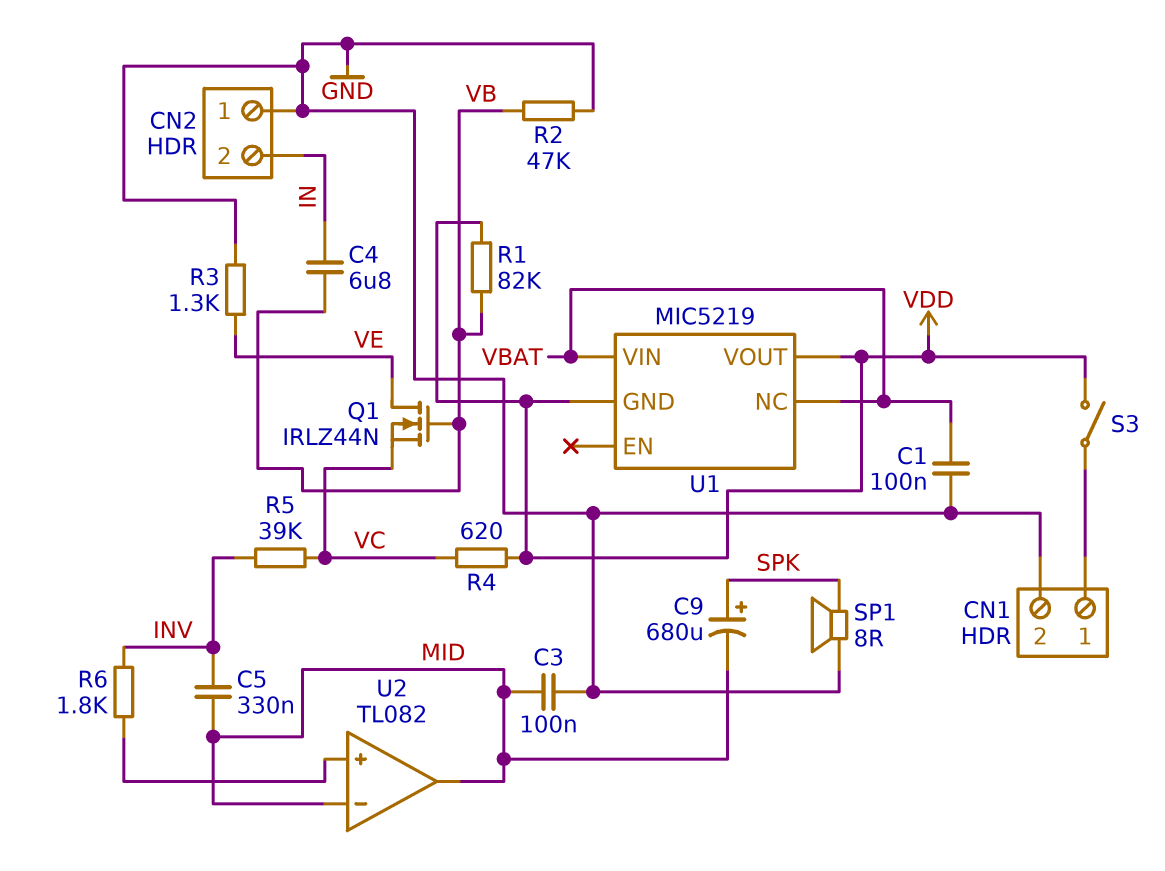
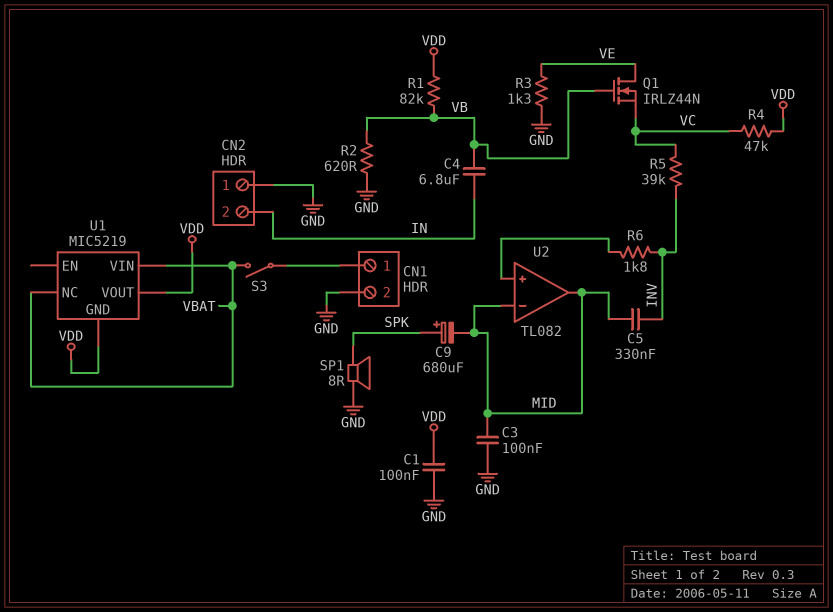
C1: 100nF (GND, VBAT) -> 100nF (GND, VDD)
R2: 47k (GND, VB) -> 620 (GND, VB)
R4: 620 (VC, VDD) -> 47k (VC, VDD)
S3: switch (CN1/1, VDD) -> switch (CN1/1, VBAT)

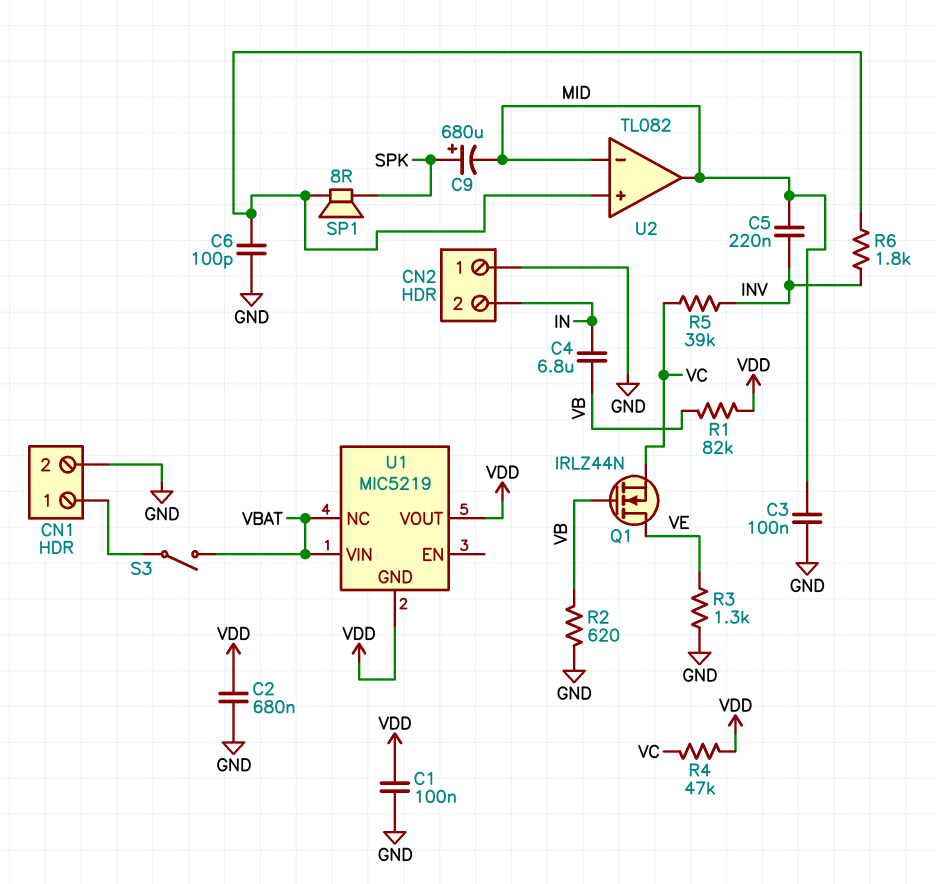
C2: none -> 680nF (GND, VDD)
C5: 330nF (INV, MID) -> 220nF (INV, MID)
C6: none -> 100pF (GND, U2/in+)
SP1: speaker 8R (GND, SPK) -> speaker 8R (SPK, U2/in+)

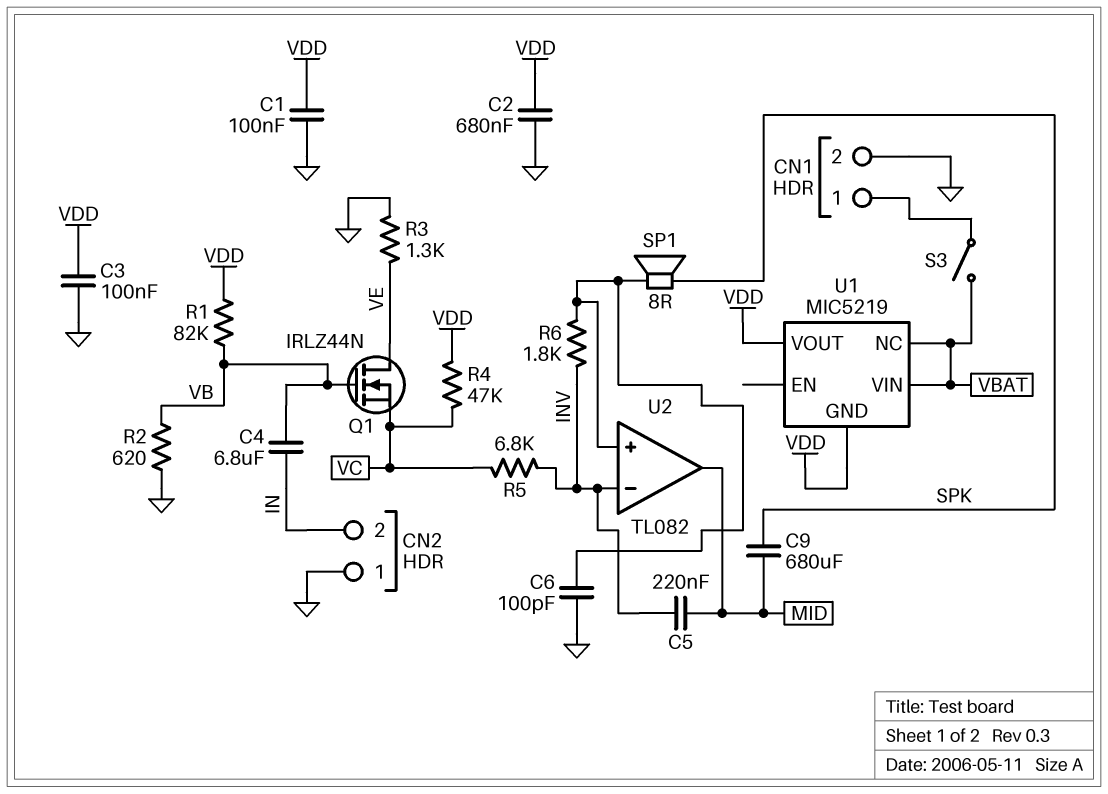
C3: 100nF (GND, MID) -> 100nF (GND, VDD)
C9: 680uF (plus SPK, minus MID) -> 680uF (MID, SPK)
R5: 39k (INV, VC) -> 6.8k (INV, VC)
U2 pin in-: MID -> INV

